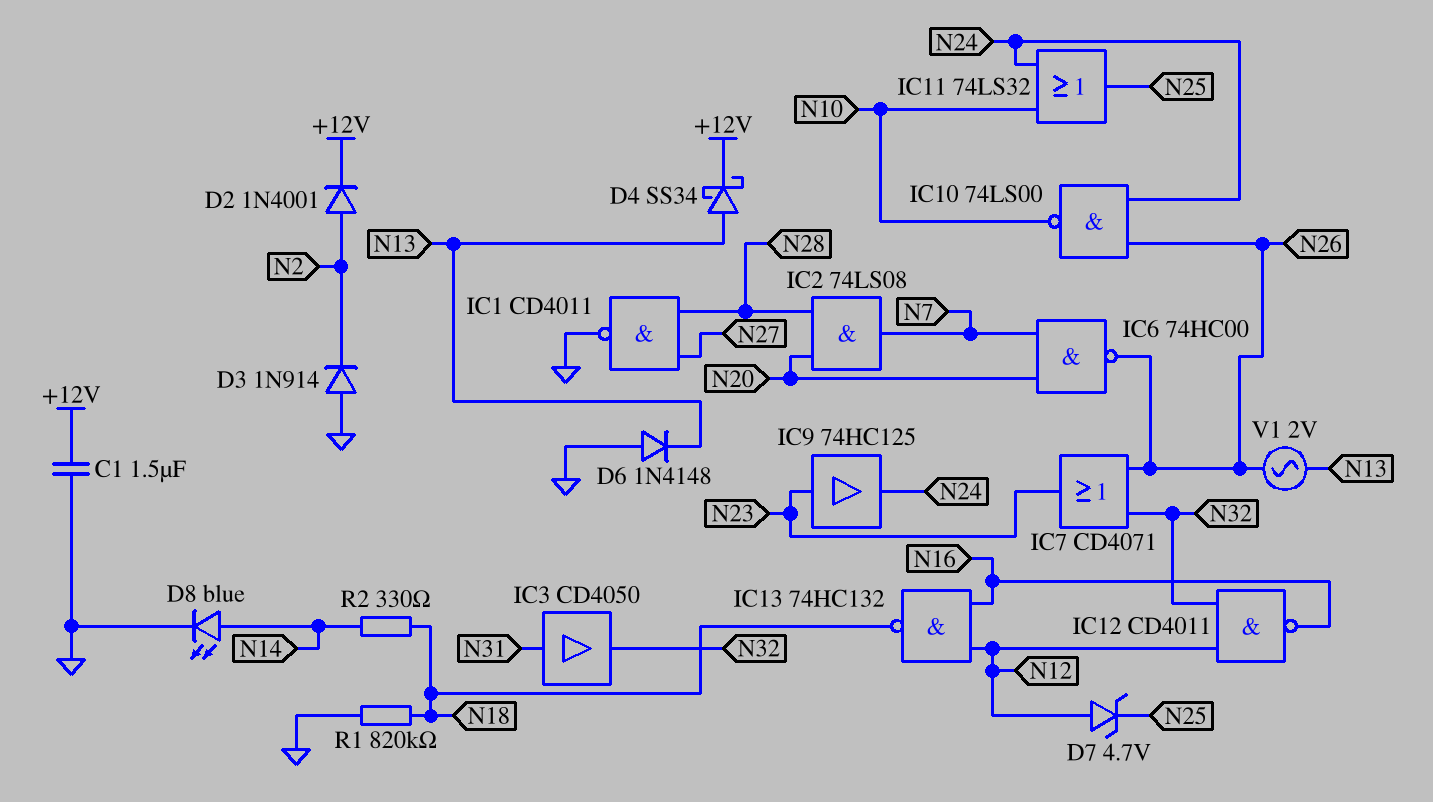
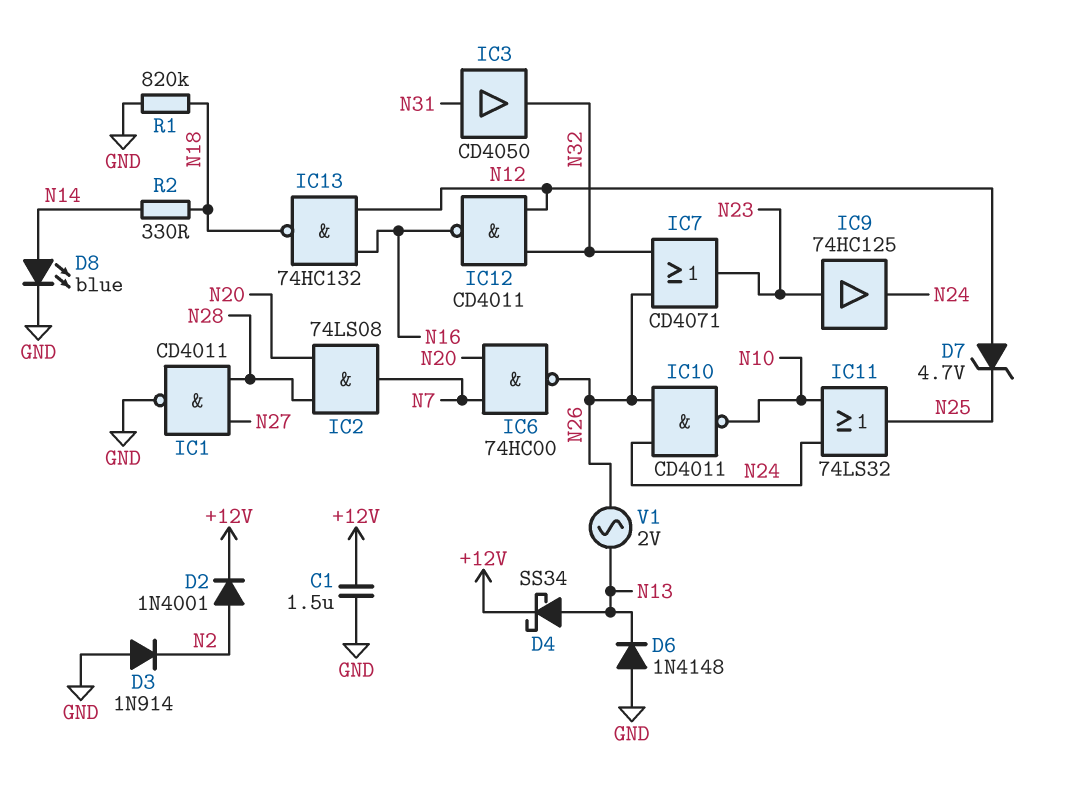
IC10: NAND 74LS00 (in N24, in N26, out N10) -> NAND CD4011 (in N24, in N26, out N10)

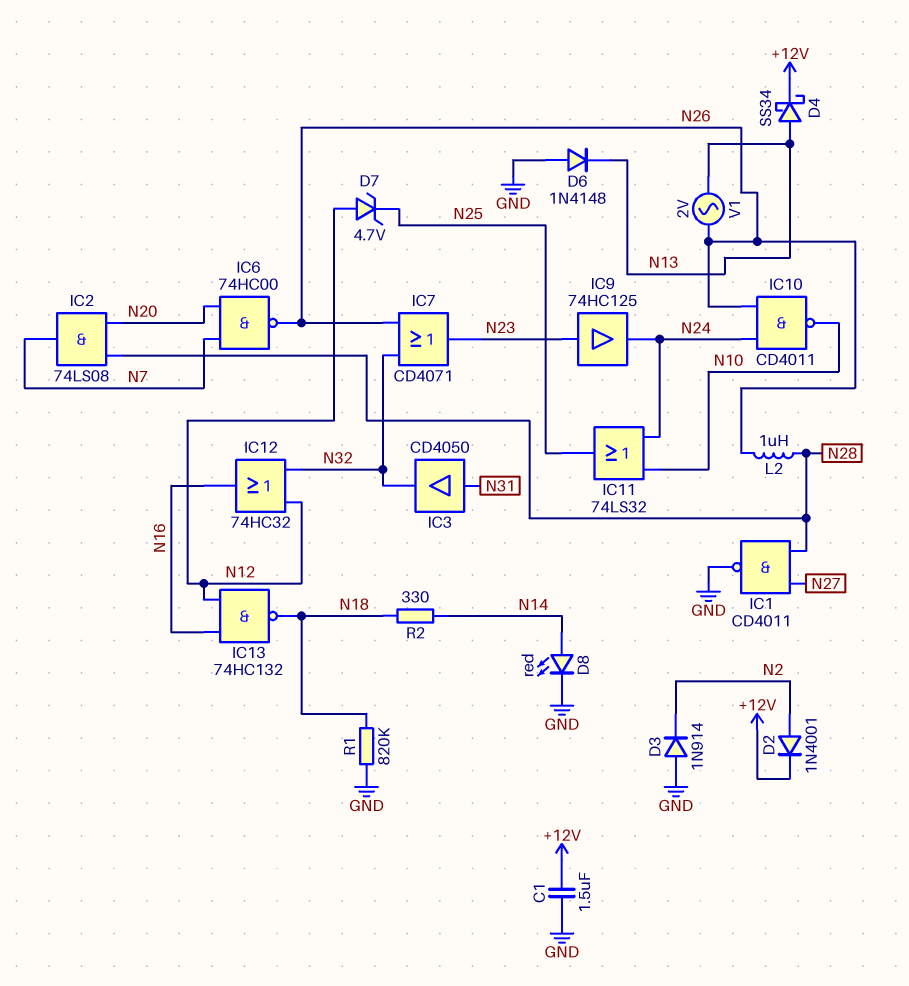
D8: LED blue (A N14, K GND) -> LED red (A N14, K GND)
IC12: NAND CD4011 (in N12, in N32, out N16) -> OR 74HC32 (in N12, in N32, out N16)
L2: none -> 1uH (N26, N28)

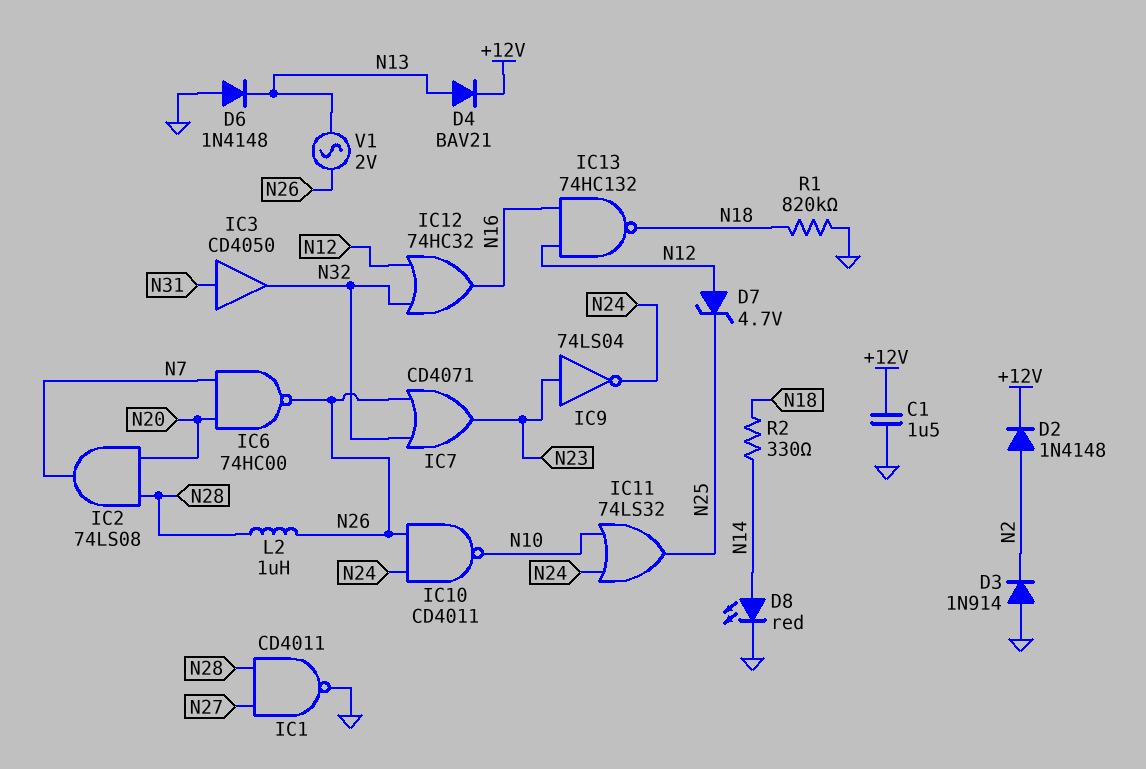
D2: diode 1N4001 (A N2, K +12V) -> diode 1N4148 (A N2, K +12V)
D4: schottky SS34 (A N13, K +12V) -> diode BAV21 (A N13, K +12V)
IC9: buffer 74HC125 (in N23, out N24) -> NOT 74LS04 (in N23, out N24)

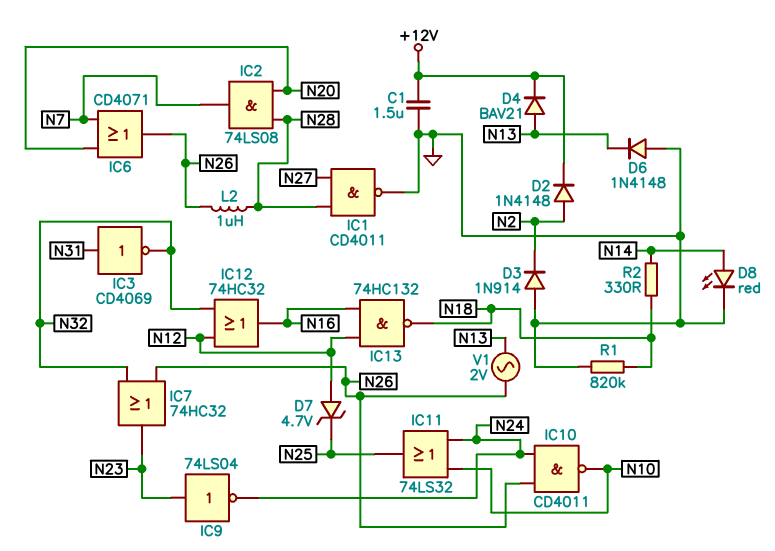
IC3: buffer CD4050 (in N31, out N32) -> NOT CD4069 (in N31, out N32)
IC6: NAND 74HC00 (in N7, in N20, out N26) -> OR CD4071 (in N7, in N20, out N26)
IC7: OR CD4071 (in N26, in N32, out N23) -> OR 74HC32 (in N26, in N32, out N23)

